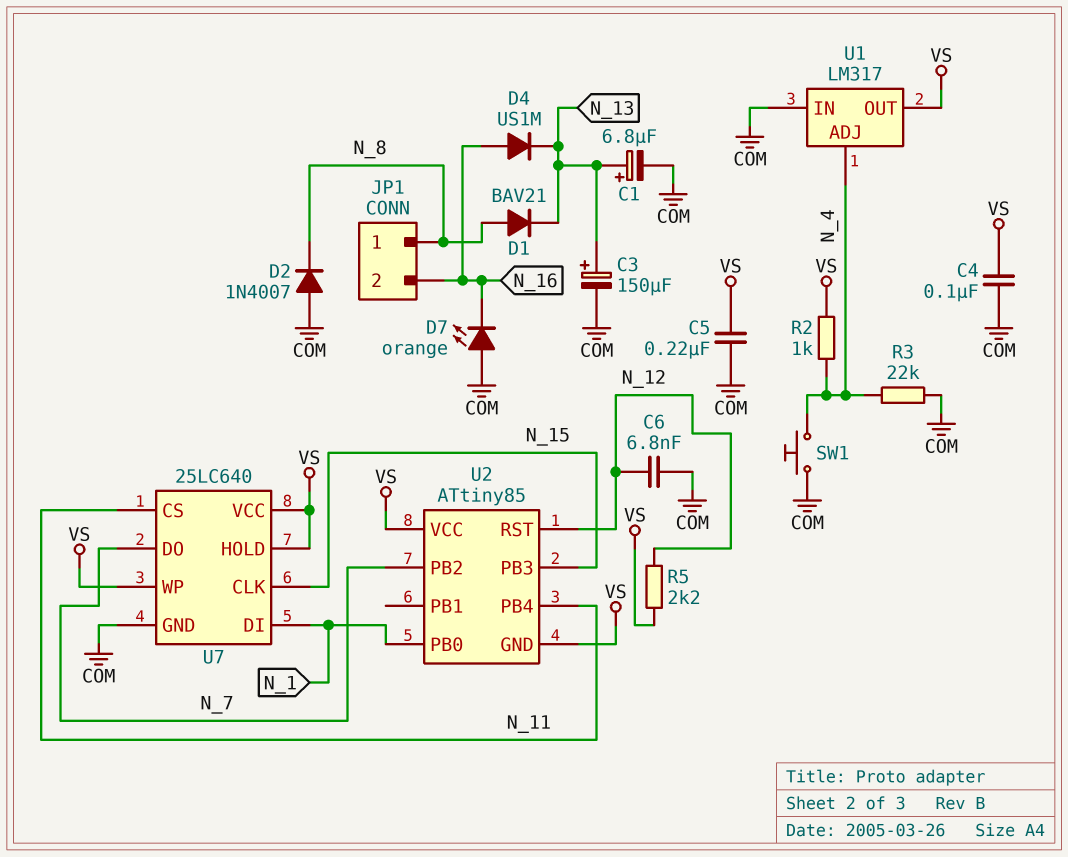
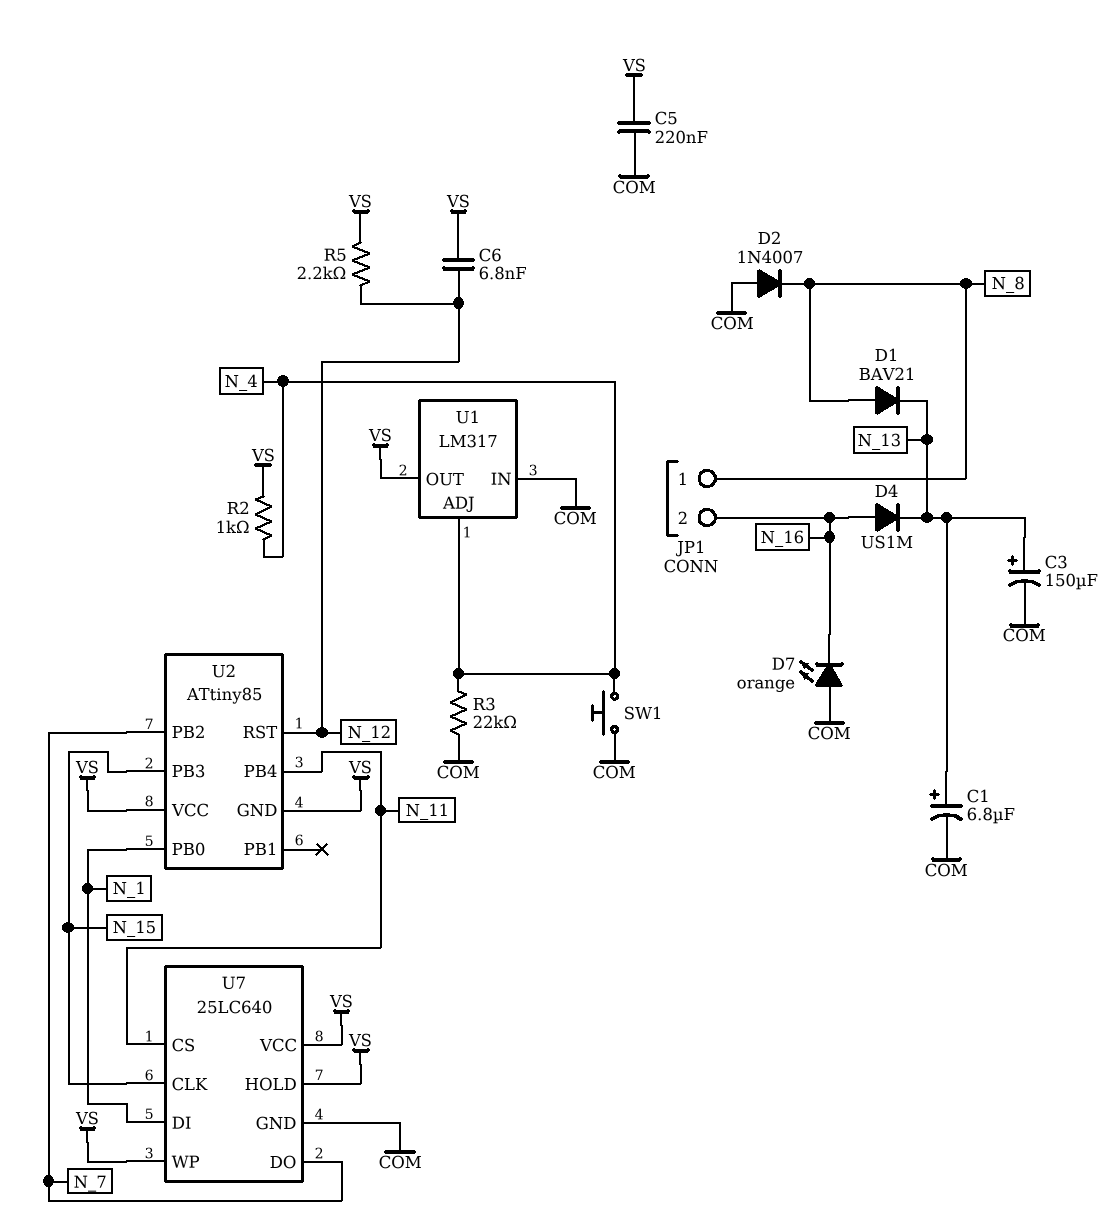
C4: 100nF (COM, VS) -> none
C6: 6.8nF (COM, N_12) -> 6.8nF (N_12, VS)

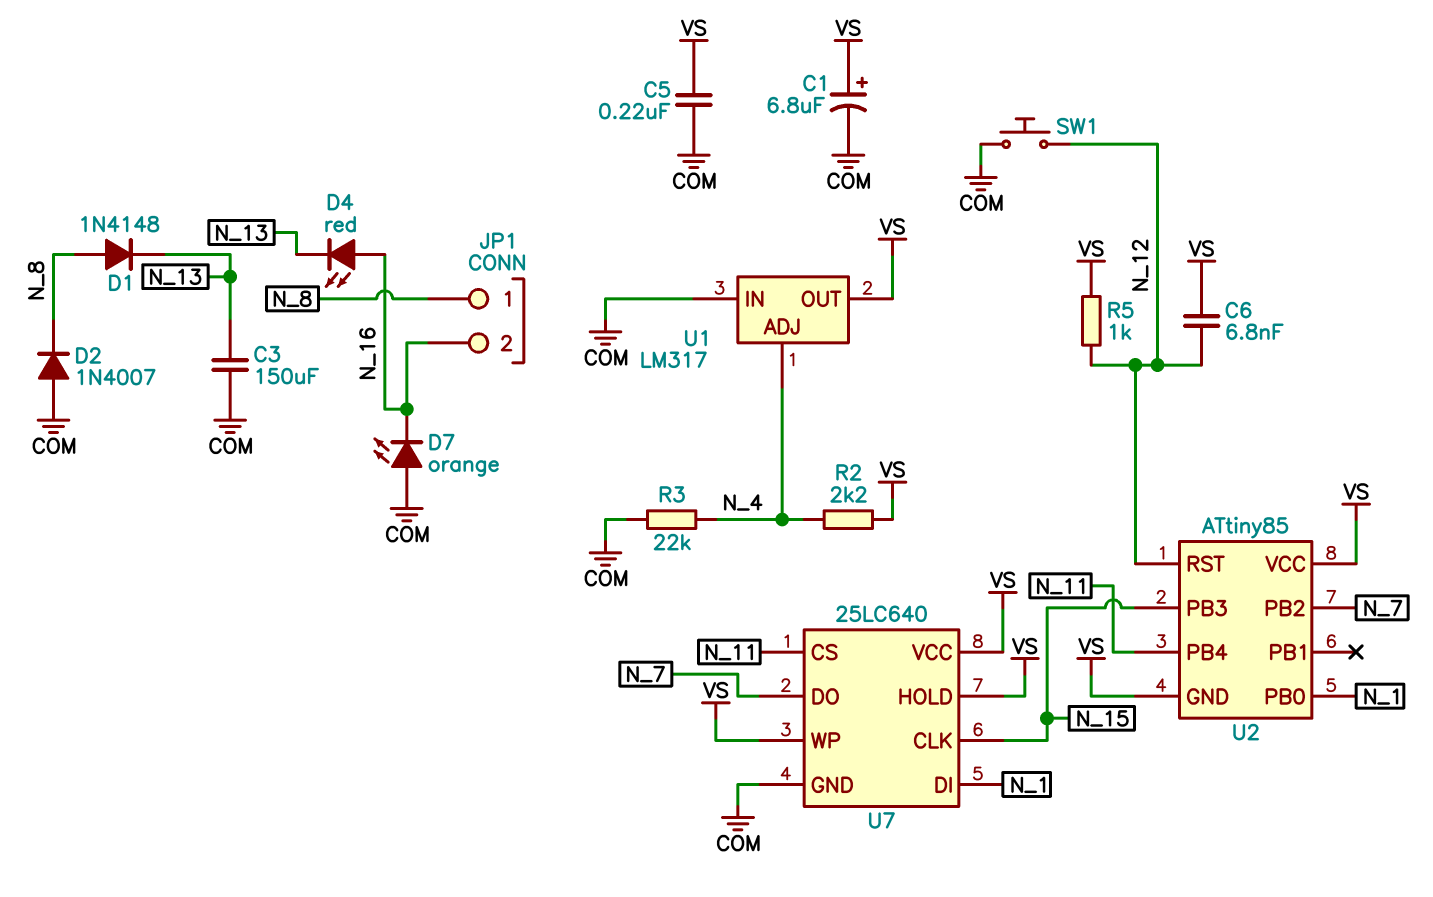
C1: 6.8uF (plus N_13, minus COM) -> 6.8uF (plus VS, minus COM)
C3: 150uF (plus N_13, minus COM) -> 150uF (COM, N_13)
D1: diode BAV21 (A N_8, K N_13) -> diode 1N4148 (A N_8, K N_13)
D4: diode US1M (A N_16, K N_13) -> LED red (A N_16, K N_13)
R2: 1k (N_4, VS) -> 2.2k (N_4, VS)
R5: 2.2k (N_12, VS) -> 1k (N_12, VS)
SW1: button (COM, N_4) -> button (COM, N_12)

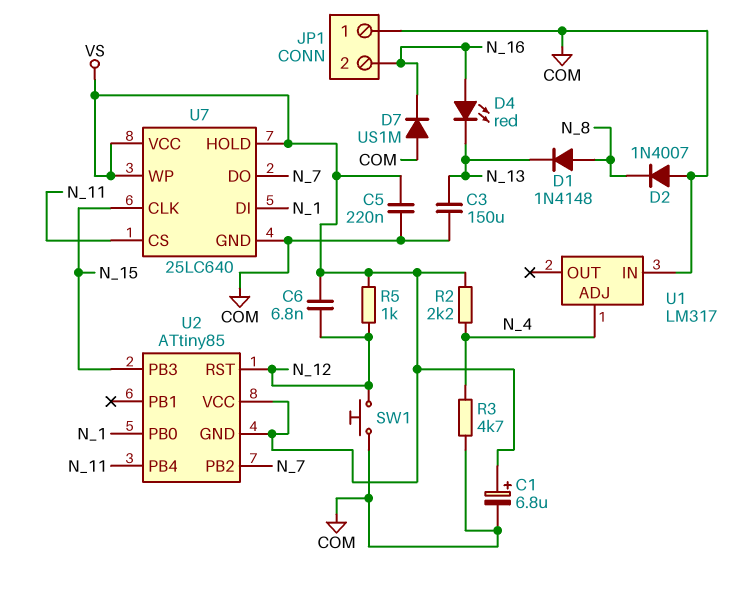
D7: LED orange (A COM, K N_16) -> diode US1M (A COM, K N_16)
JP1 pin 1: N_8 -> COM
R3: 22k (COM, N_4) -> 4.7k (COM, N_4)
U1 pin OUT: VS -> none

